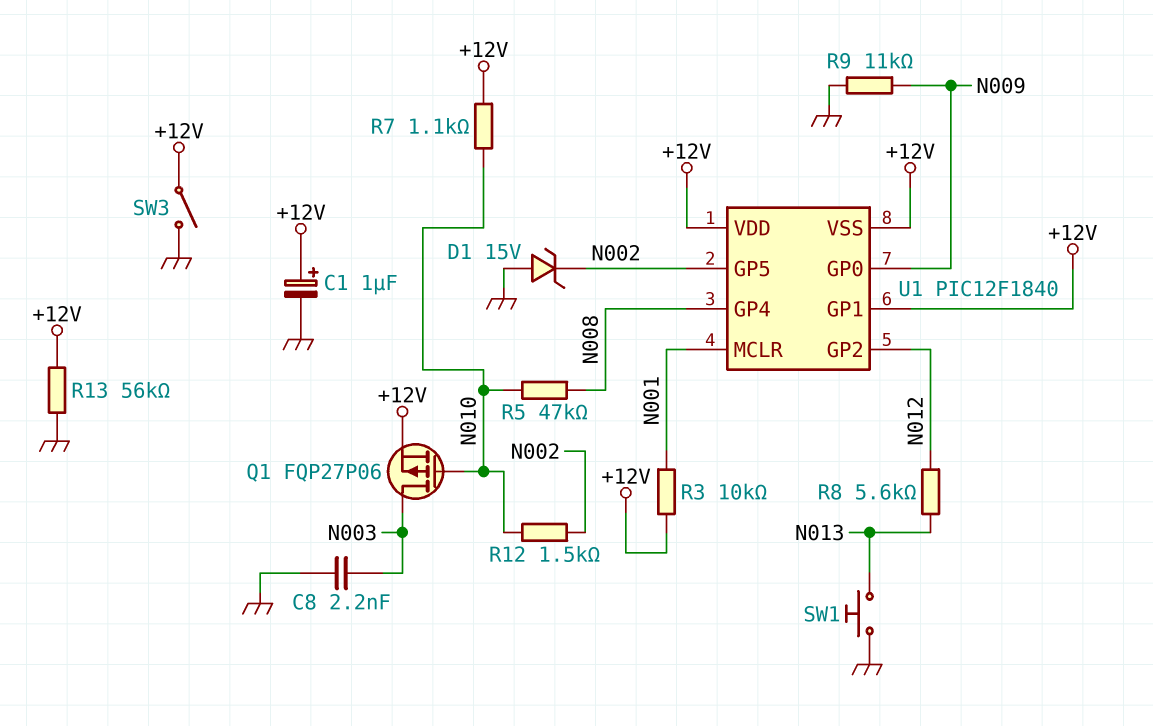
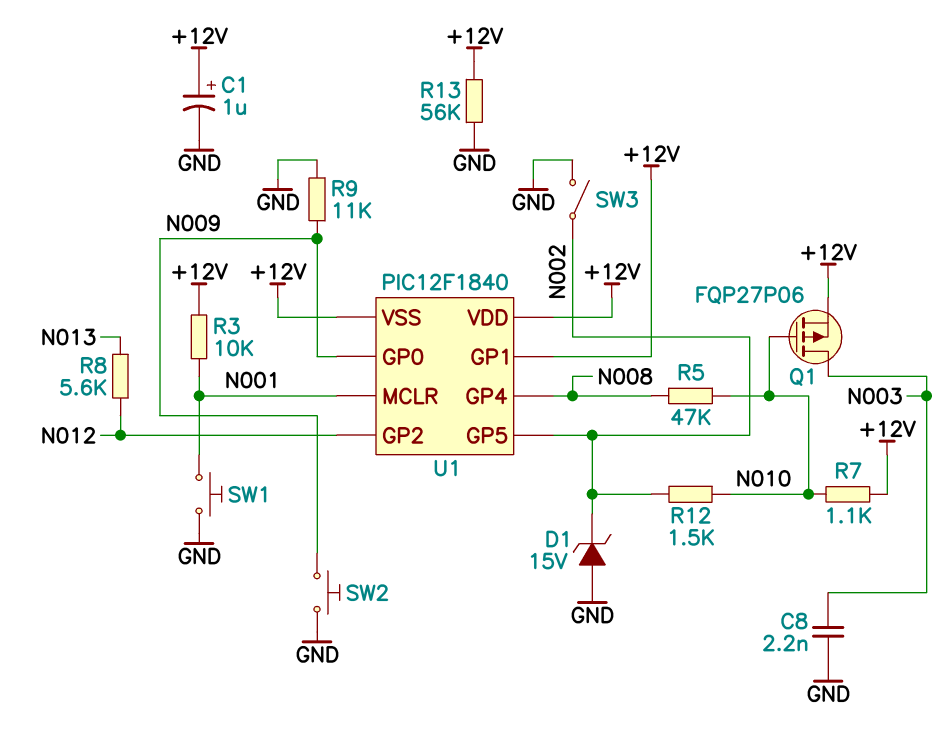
SW1: button (GND, N013) -> button (GND, N001)
SW2: none -> button (GND, N009)
SW3: switch (+12V, GND) -> switch (GND, N002)

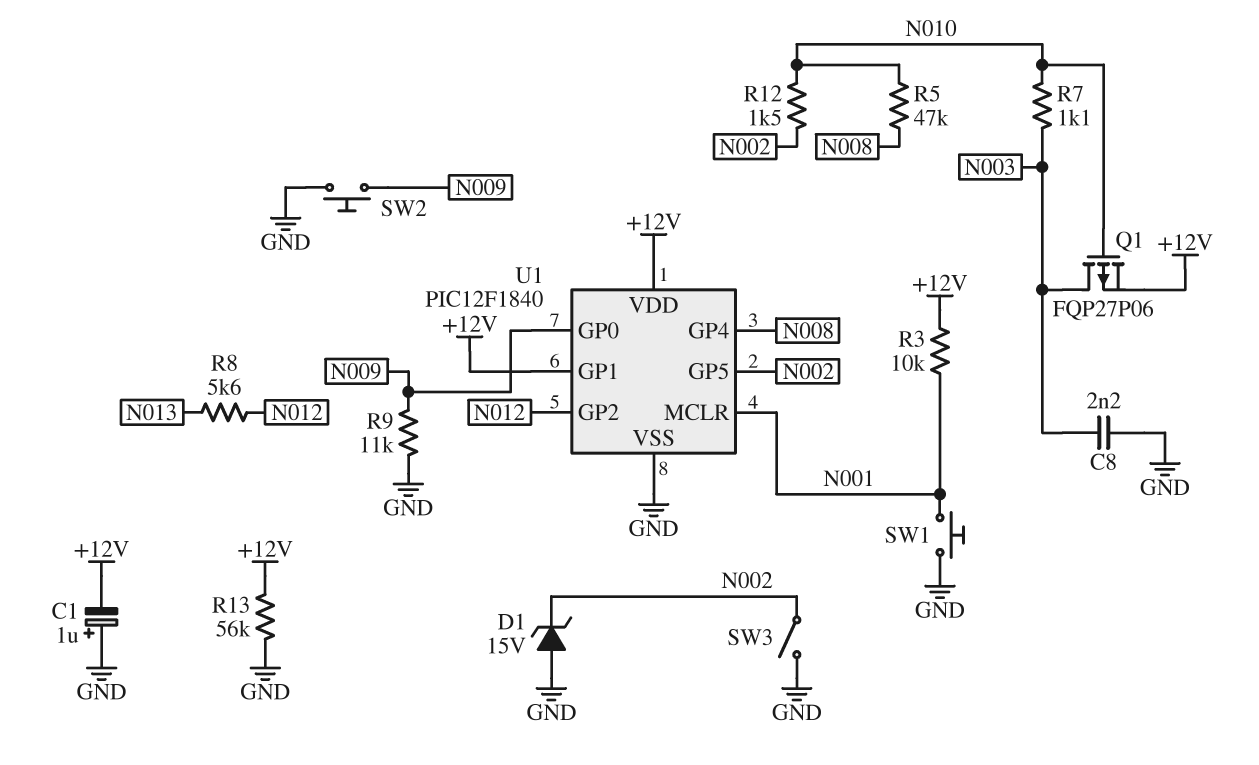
C1: 1uF (plus +12V, minus GND) -> 1uF (plus GND, minus +12V)
R7: 1.1k (+12V, N010) -> 1.1k (N003, N010)
U1 pin VSS: +12V -> GND

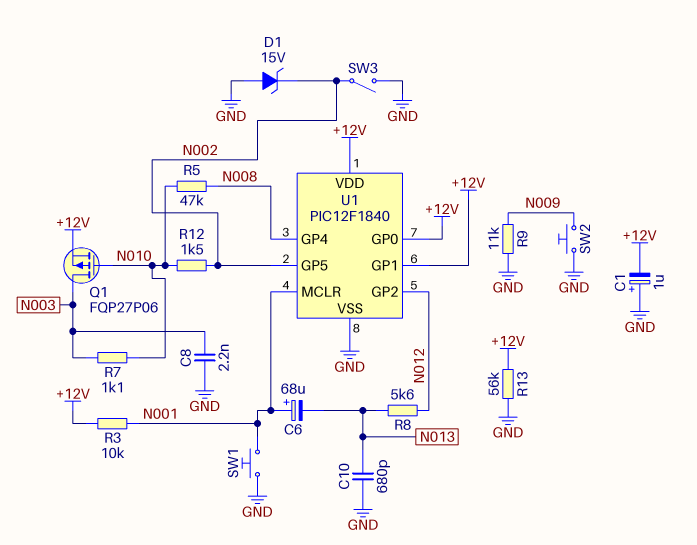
C6: none -> 68uF (plus N001, minus N013)
C10: none -> 680pF (GND, N013)
U1 pin GP0: N009 -> +12V

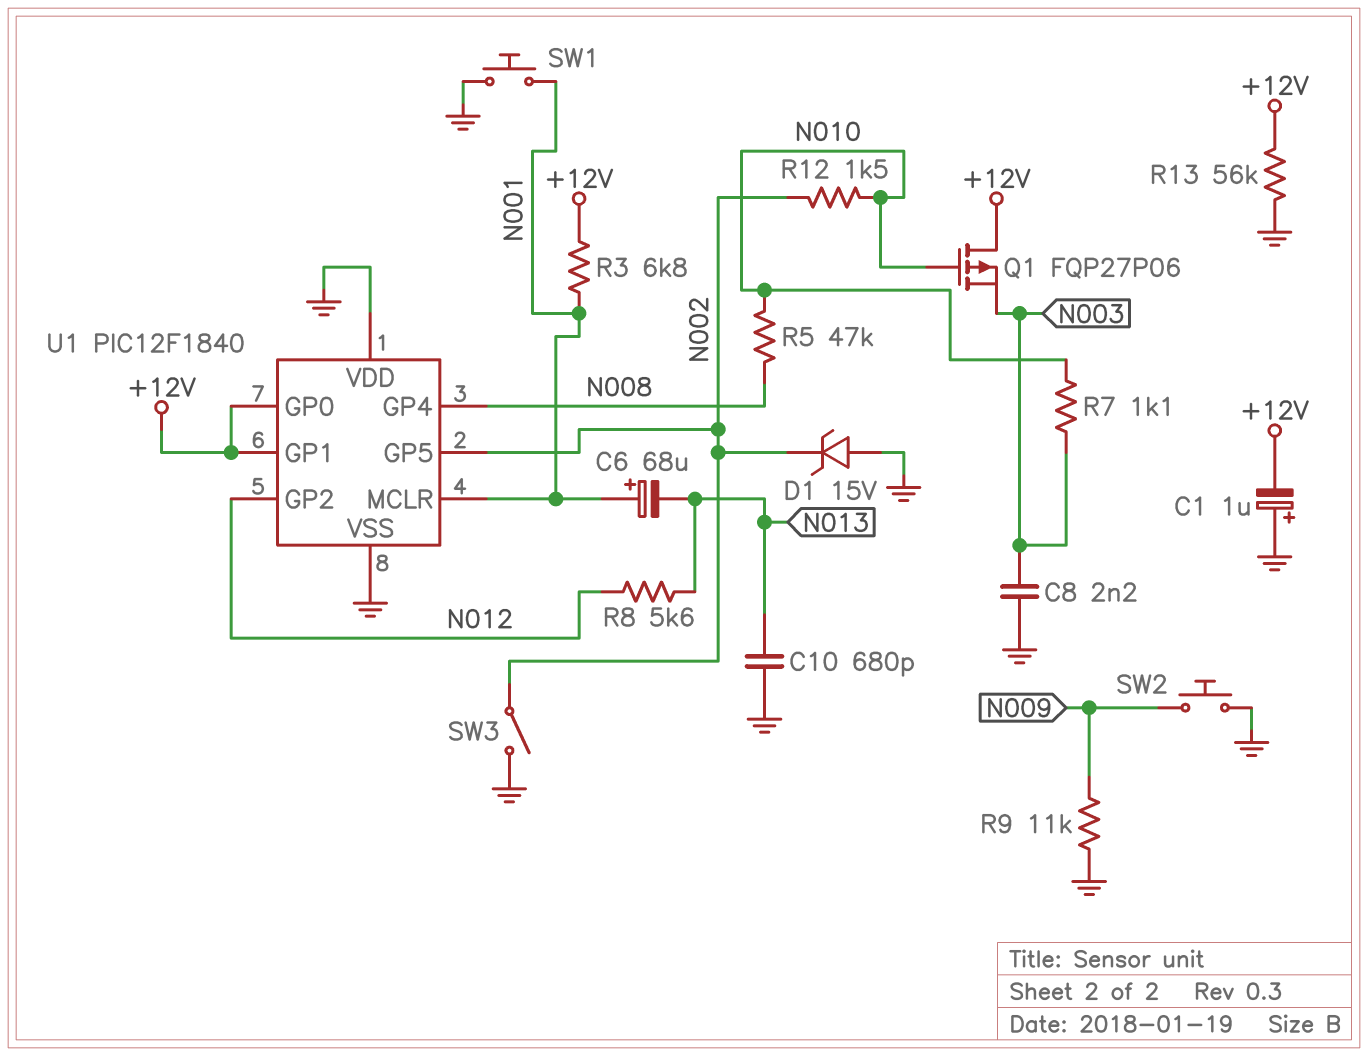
Q1: PMOS FQP27P06 (G N010, D N003, S +12V) -> PMOS FQP27P06 (G N010, D +12V, S N003)
R3: 10k (+12V, N001) -> 6.8k (+12V, N001)
U1 pin VDD: +12V -> GND

